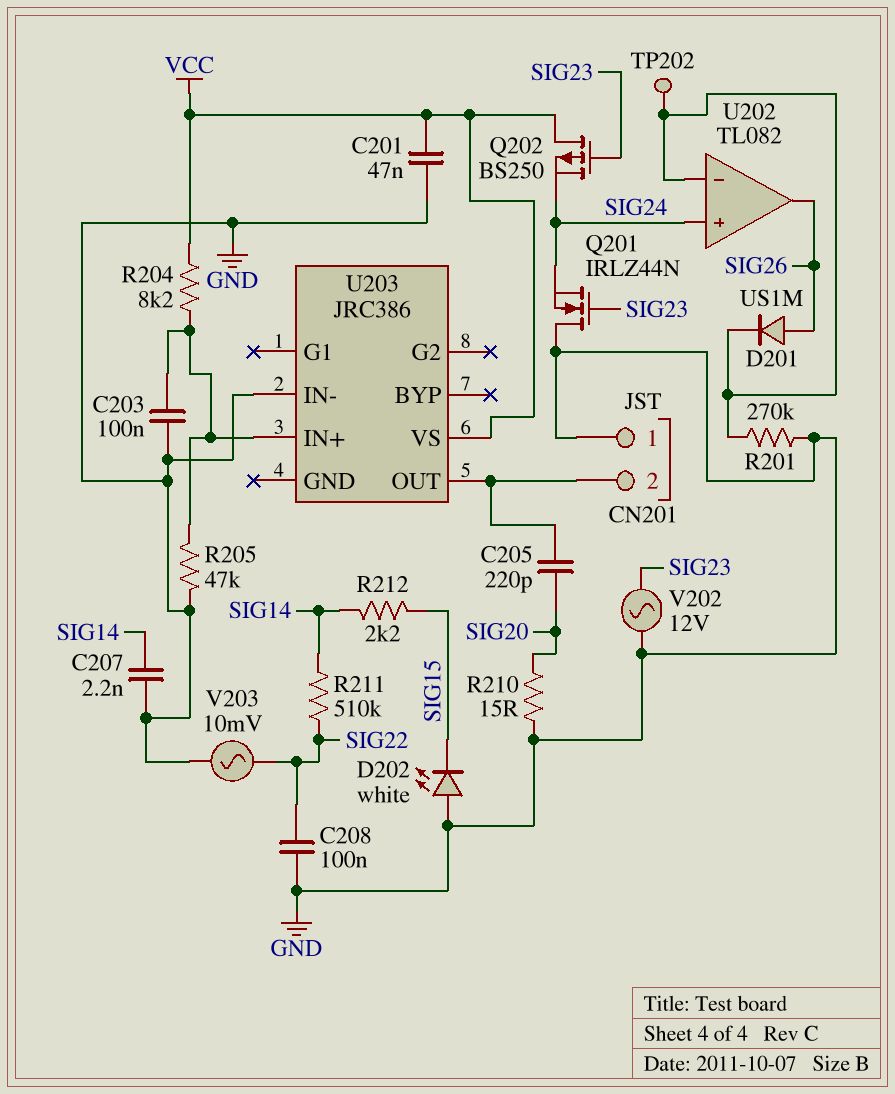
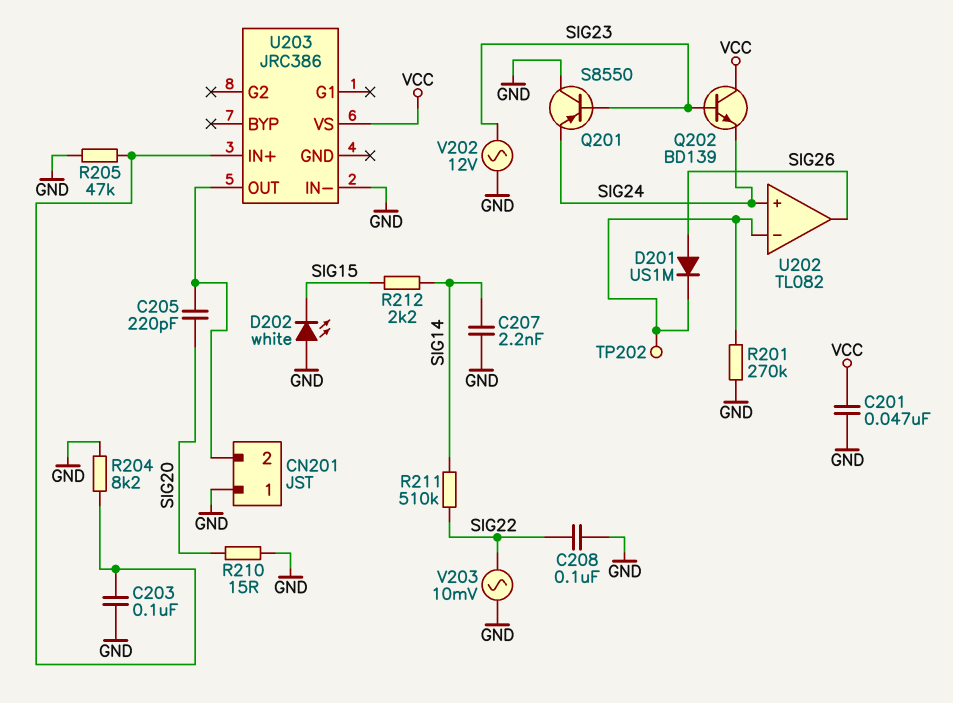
Q201: NMOS IRLZ44N (G SIG23, D GND, S SIG24) -> PNP S8550 (B SIG23, C GND, E SIG24)
Q202: PMOS BS250 (G SIG23, D VCC, S SIG24) -> NPN BD139 (B SIG23, C VCC, E SIG24)
R204: 8.2k (U203/IN+, VCC) -> 8.2k (GND, U203/IN+)

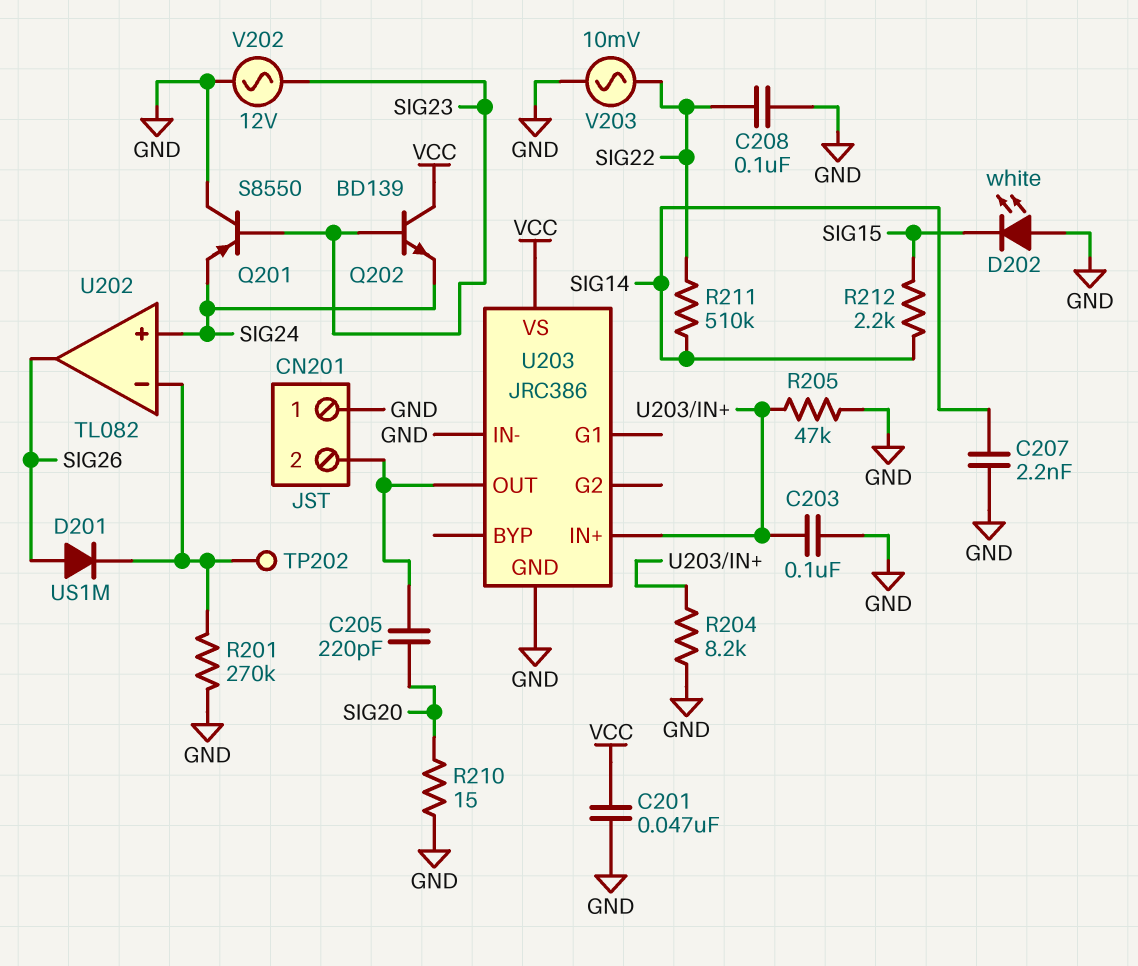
U203 pin GND: none -> GND

